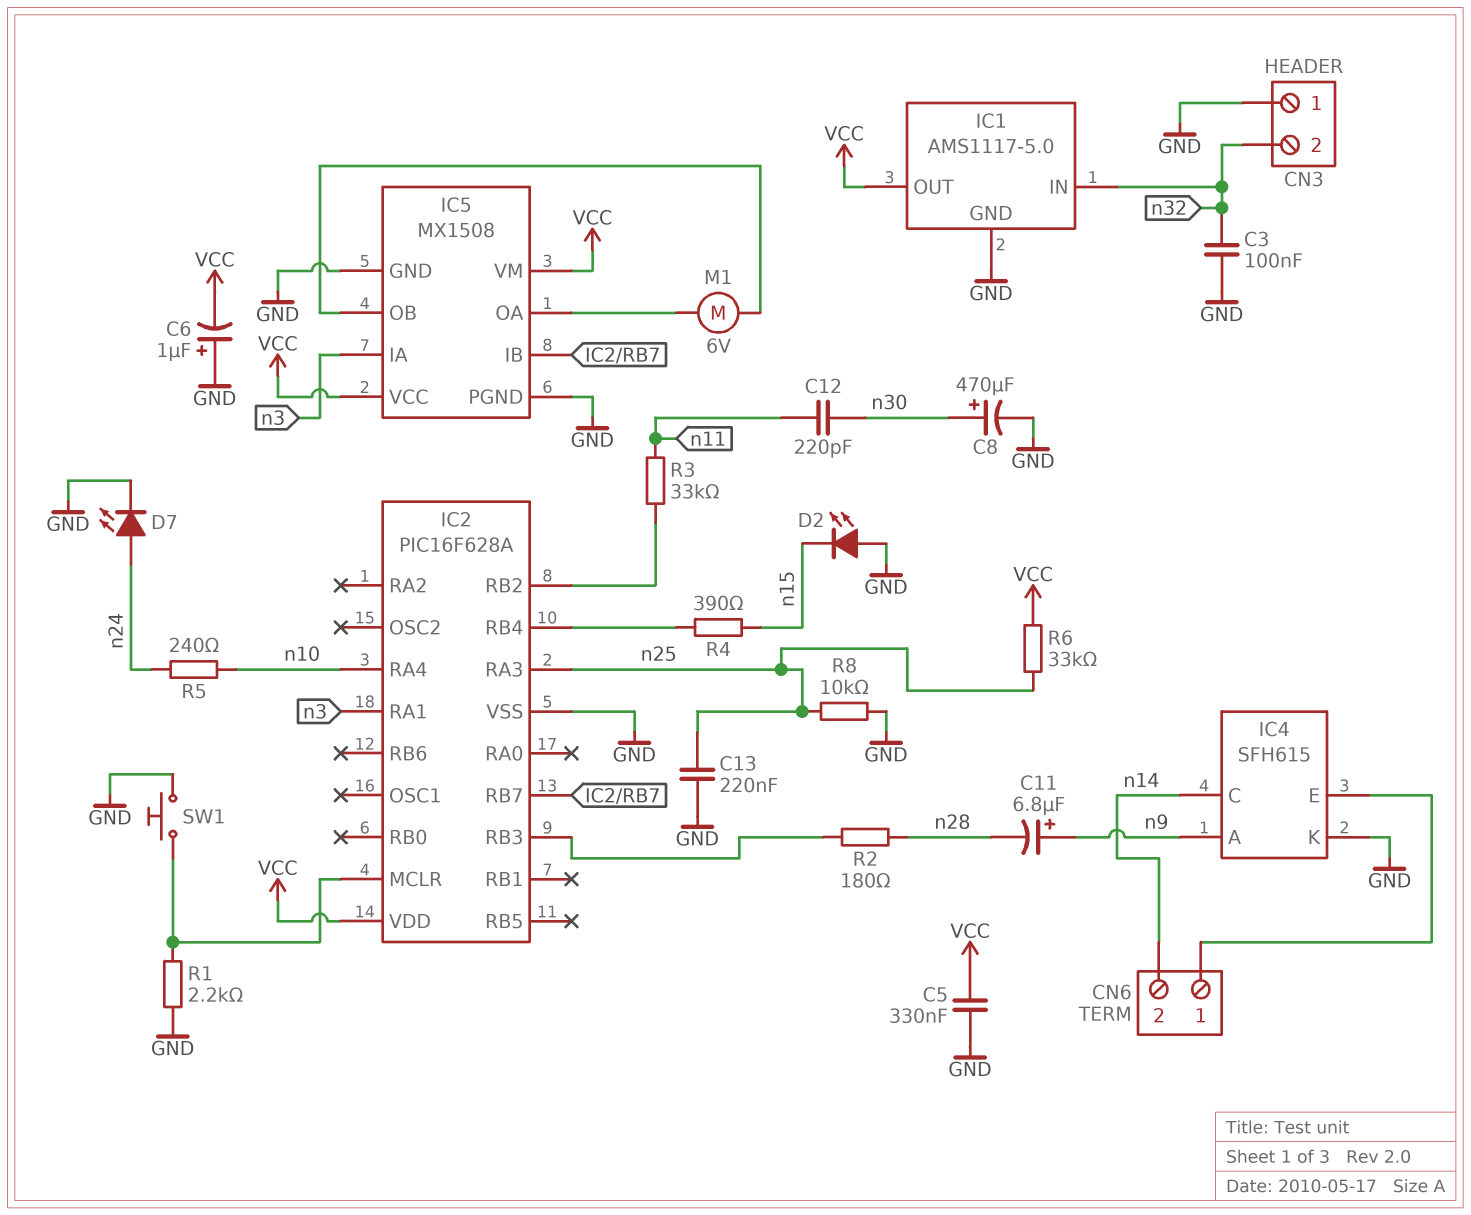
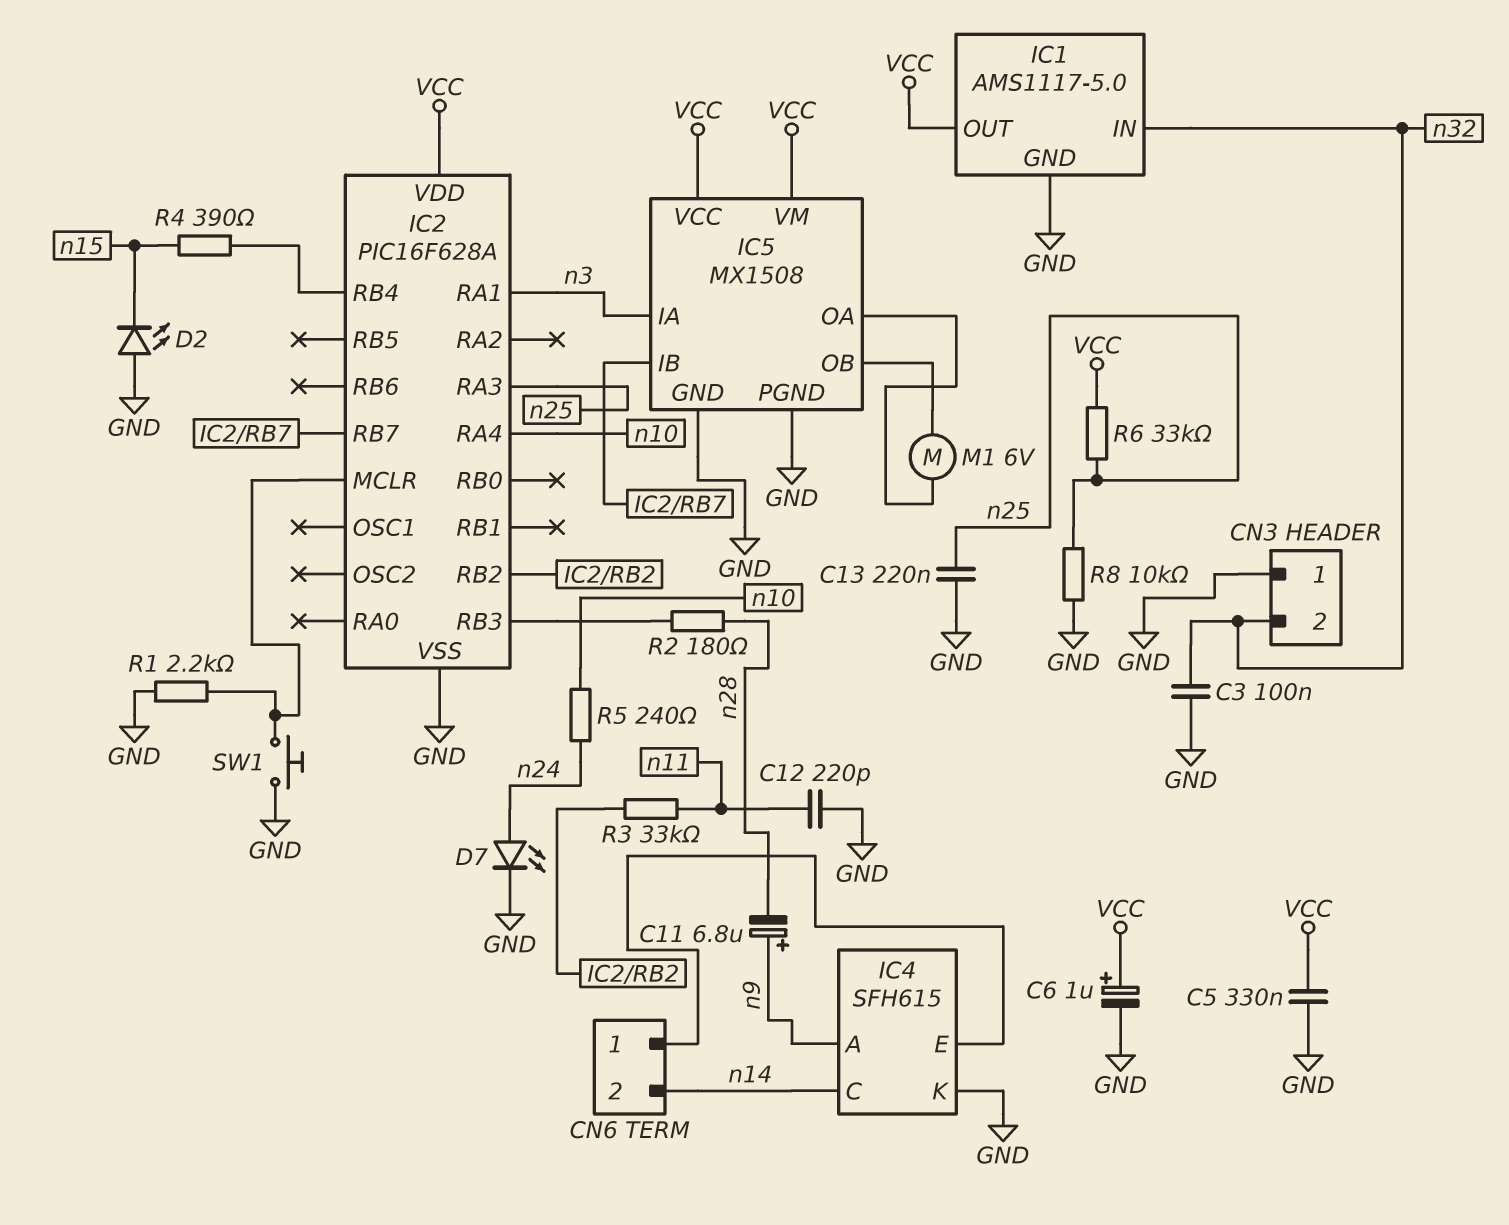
C6: 1uF (plus GND, minus VCC) -> 1uF (plus VCC, minus GND)
C8: 470uF (plus n30, minus GND) -> none
C12: 220pF (n11, n30) -> 220pF (GND, n11)

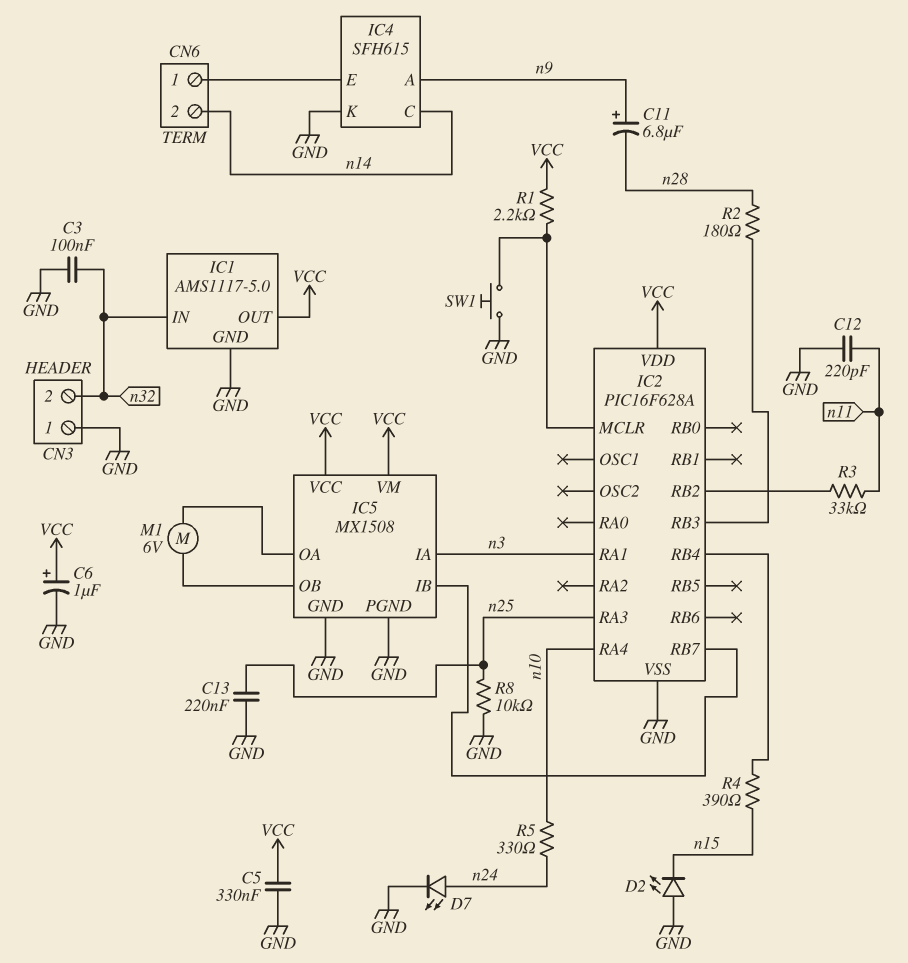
R1: 2.2k (GND, IC2/MCLR) -> 2.2k (IC2/MCLR, VCC)
R5: 240 (n10, n24) -> 330 (n10, n24)
R6: 33k (VCC, n25) -> none

